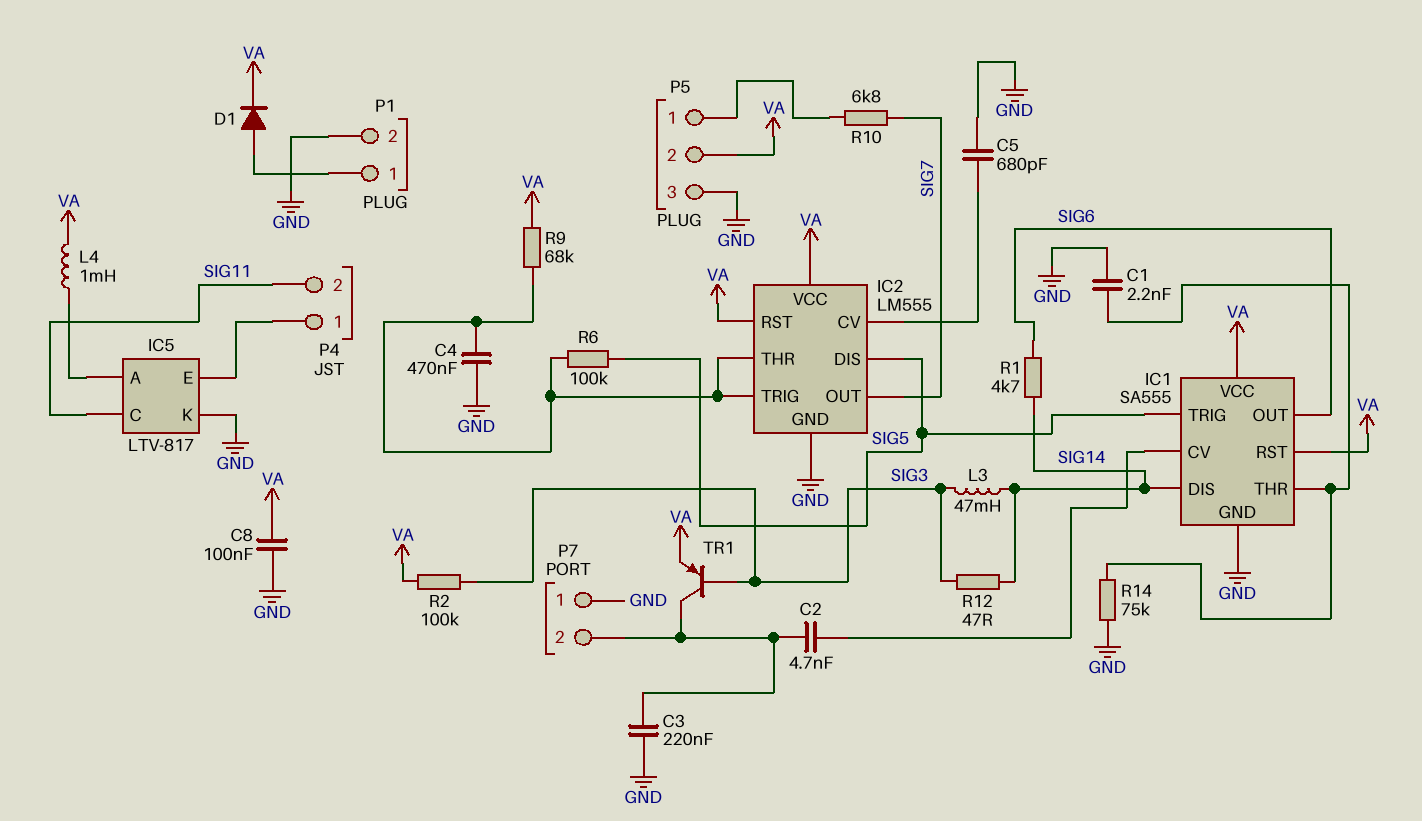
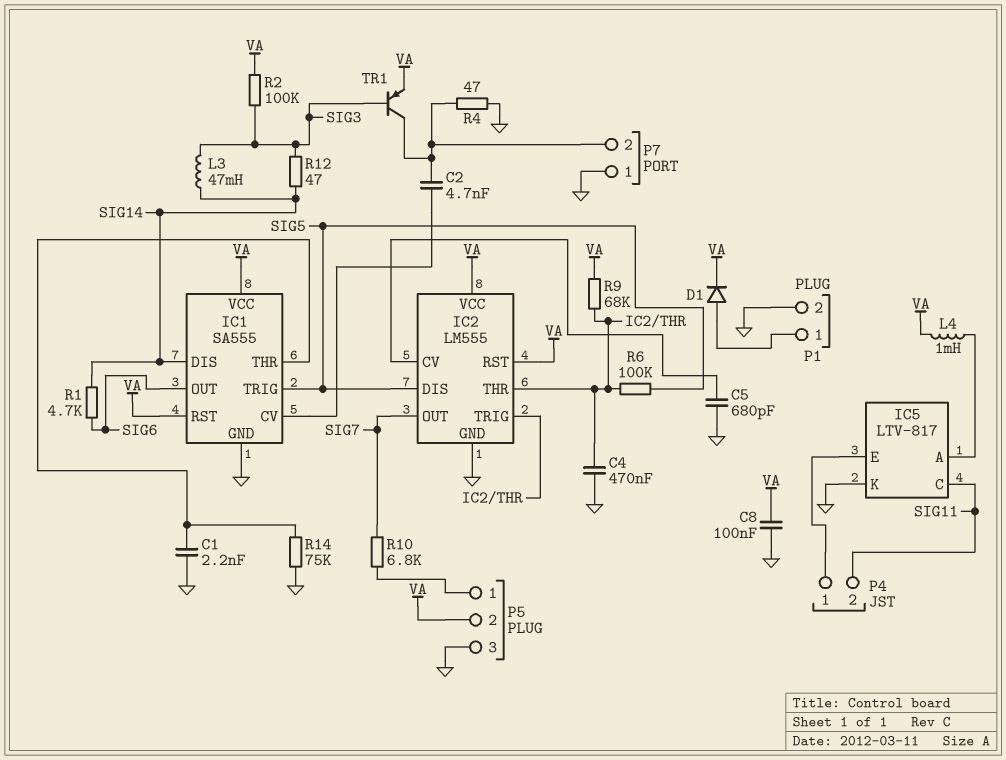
C3: 220nF (GND, P7/2) -> none
R4: none -> 47 (GND, P7/2)

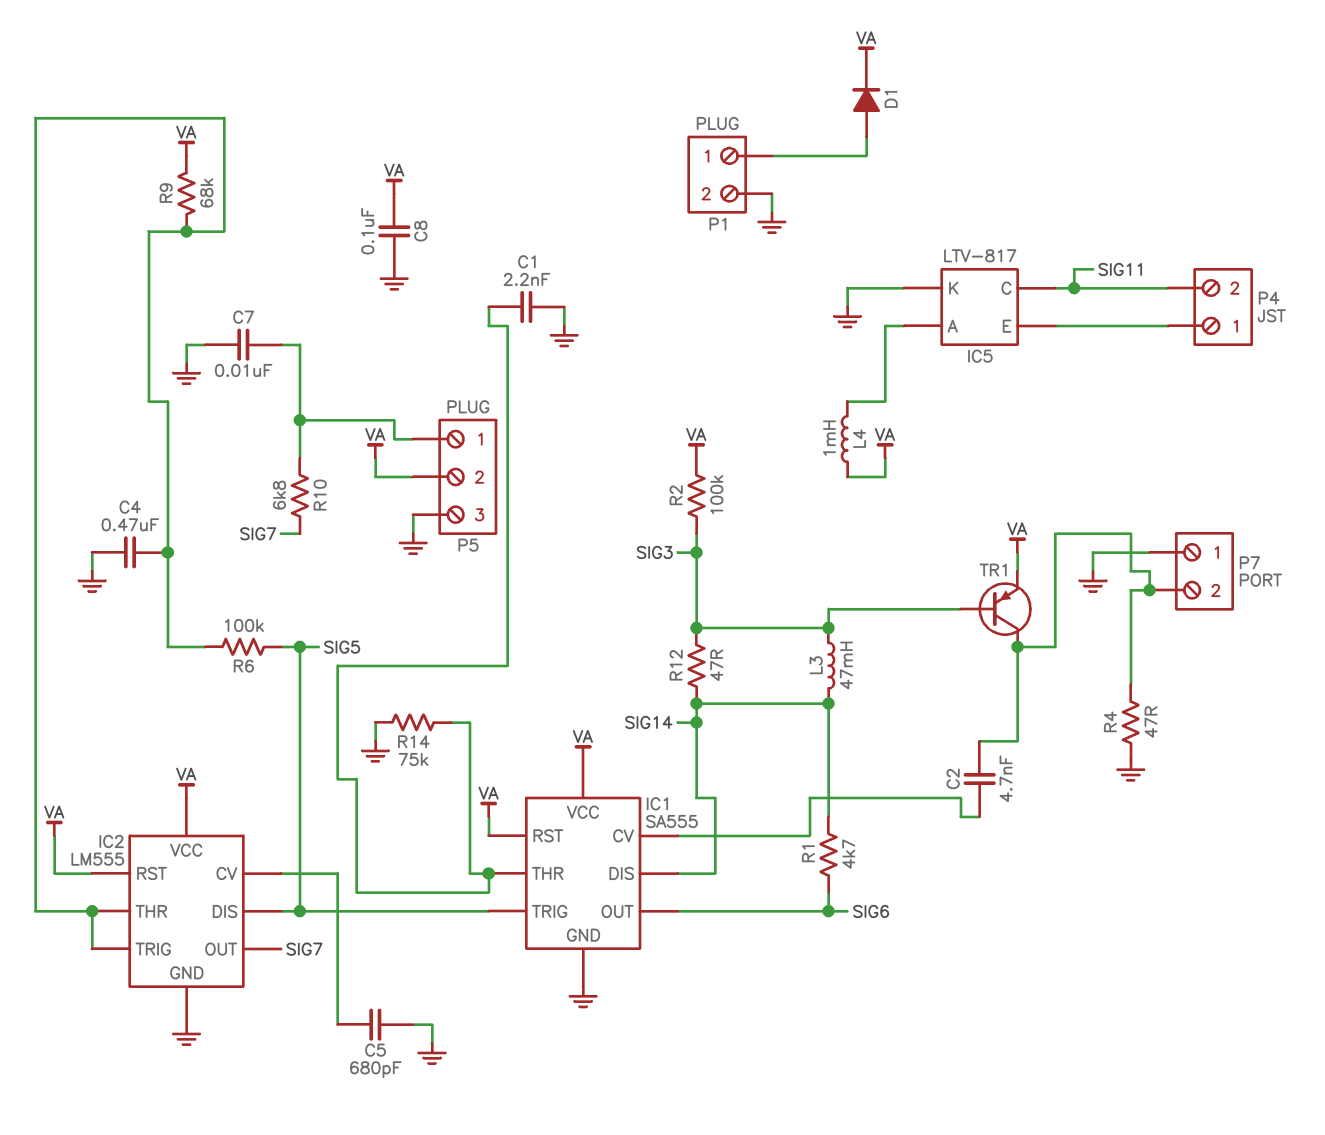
C7: none -> 10nF (GND, P5/1)

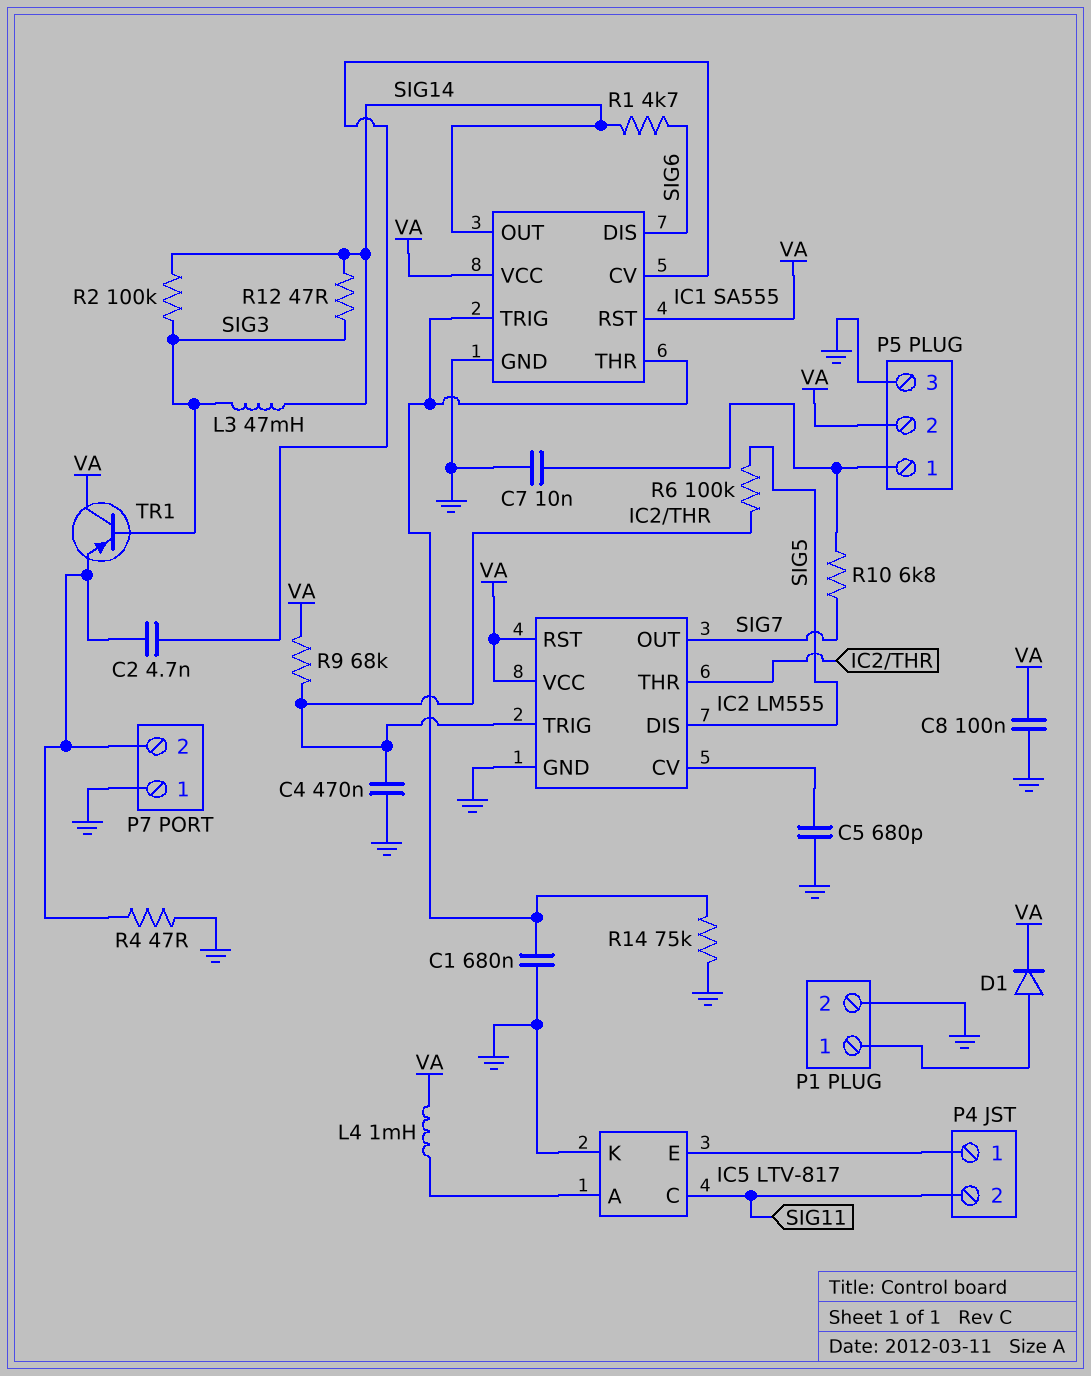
C1: 2.2nF (GND, IC1/THR) -> 680nF (GND, IC1/THR)
IC1 pin DIS: SIG14 -> SIG6
IC1 pin OUT: SIG6 -> SIG14
IC1 pin TRIG: SIG5 -> IC1/THR
R2: 100k (SIG3, VA) -> 100k (SIG3, SIG14)
TR1: PNP (B SIG3, C P7/2, E VA) -> PNP (B SIG3, C VA, E P7/2)

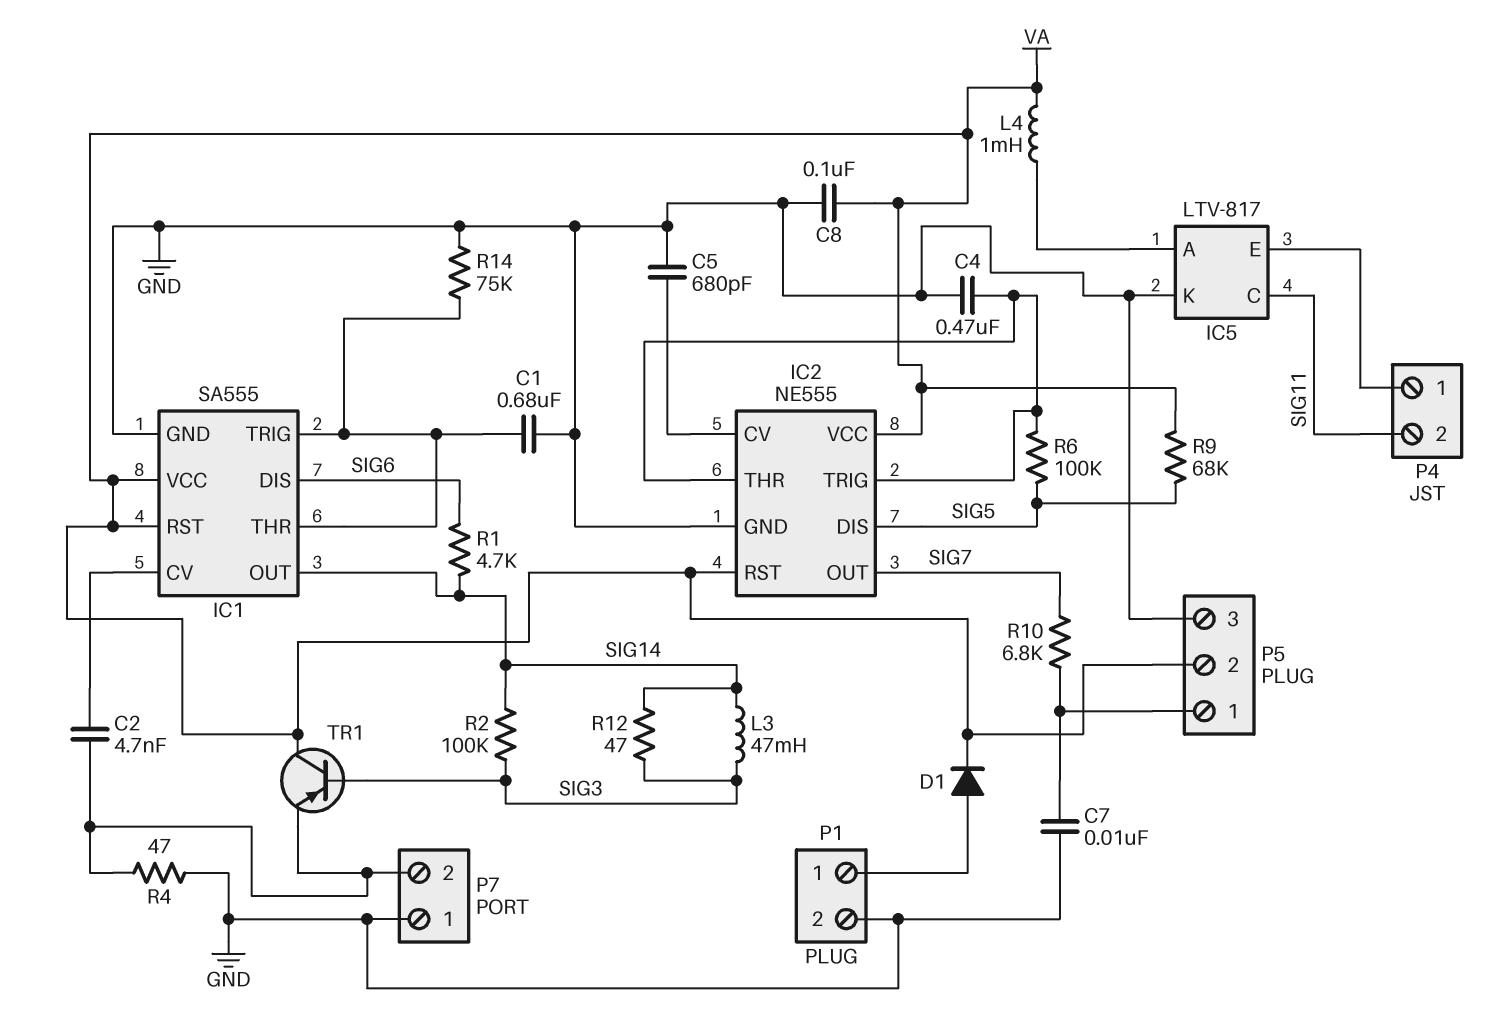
IC2: LM555 -> NE555
R9: 68k (IC2/THR, VA) -> 68k (SIG5, VA)

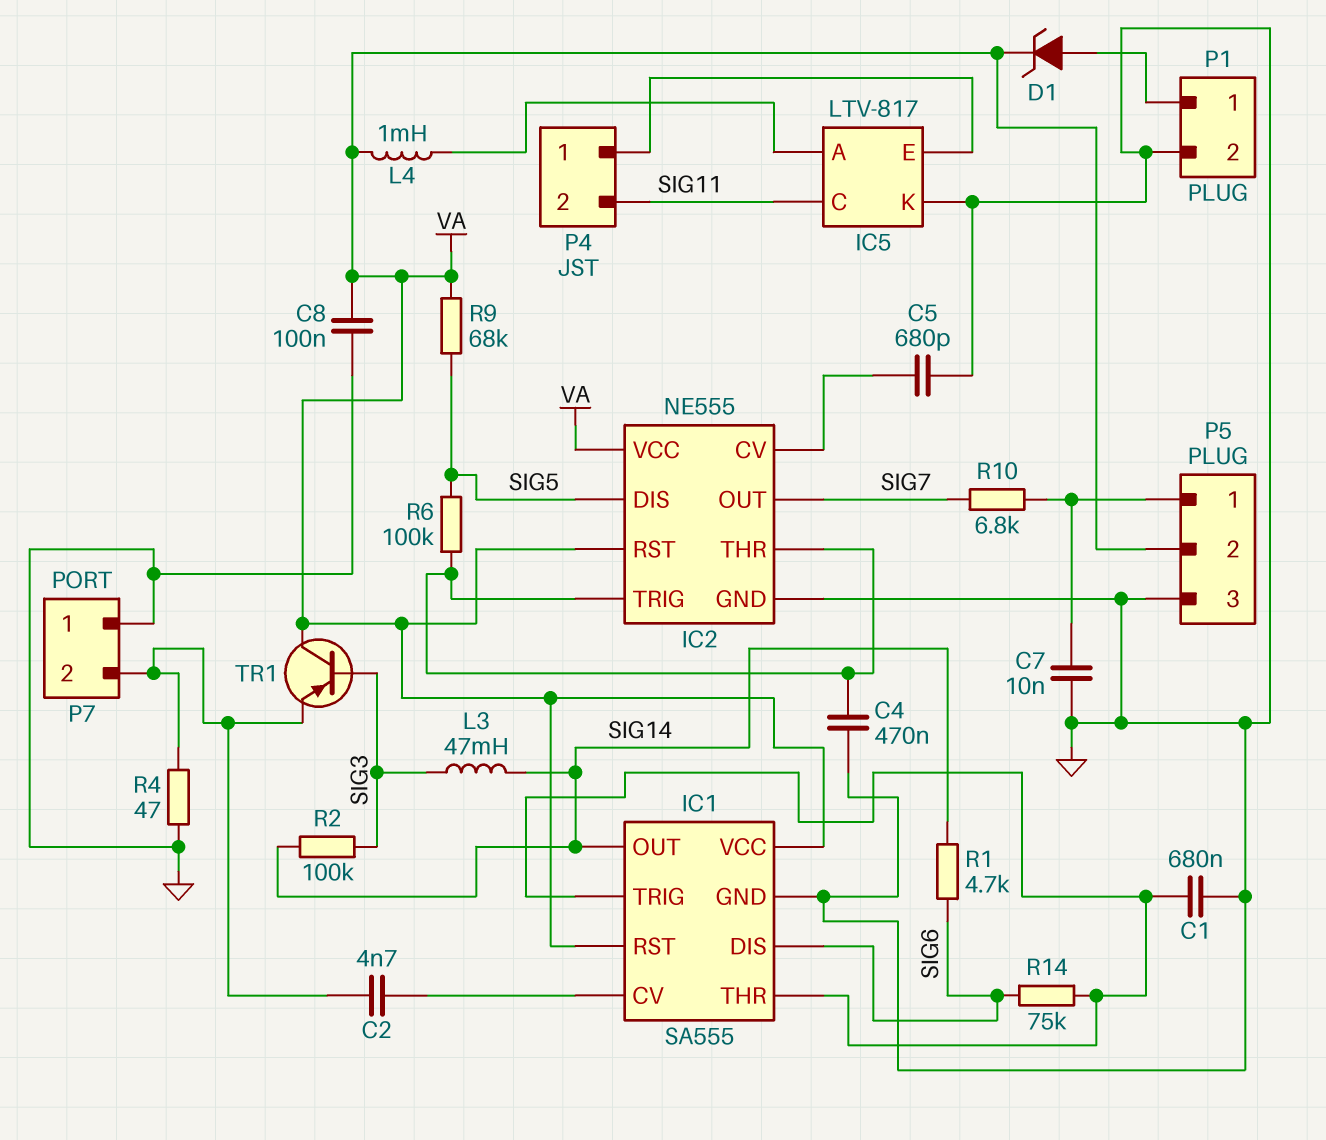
D1: diode (A P1/1, K VA) -> zener (A P1/1, K VA)
R12: 47 (SIG3, SIG14) -> none
R14: 75k (GND, IC1/THR) -> 75k (IC1/THR, SIG6)

